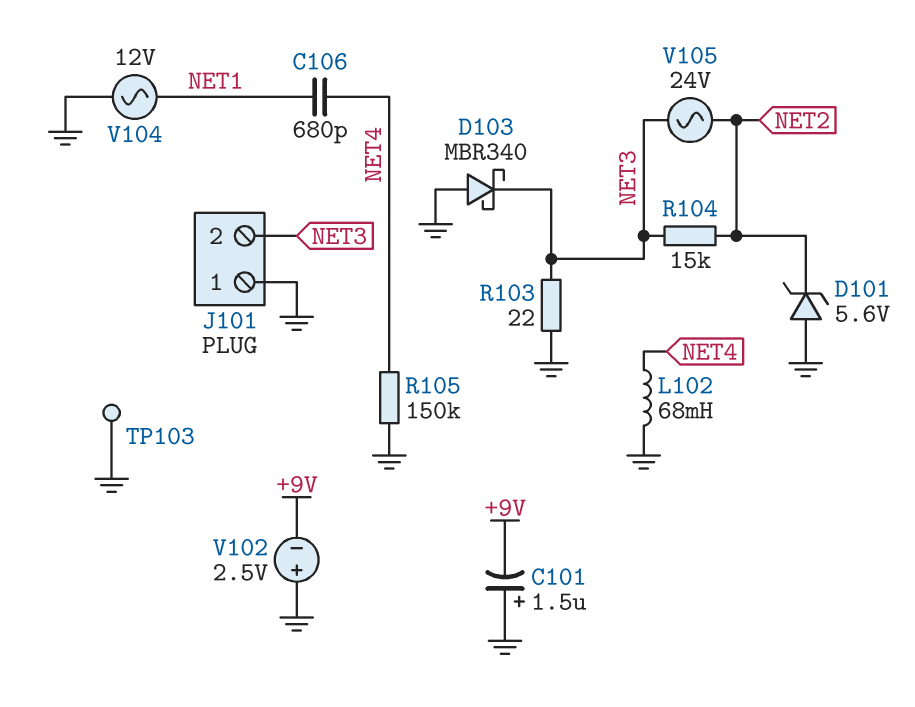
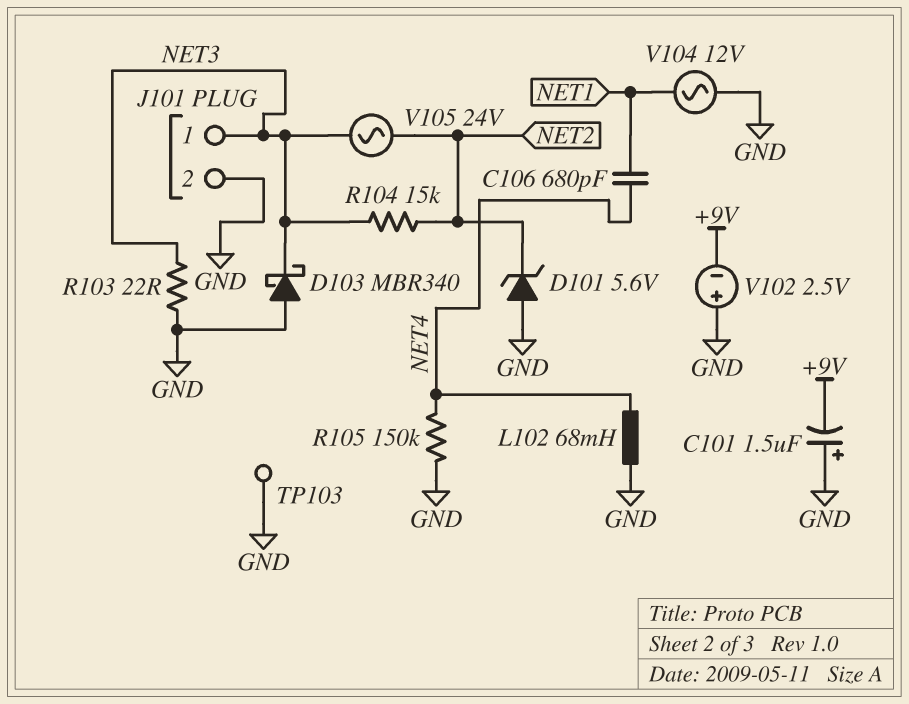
J101 pin 1: GND -> NET3
J101 pin 2: NET3 -> GND

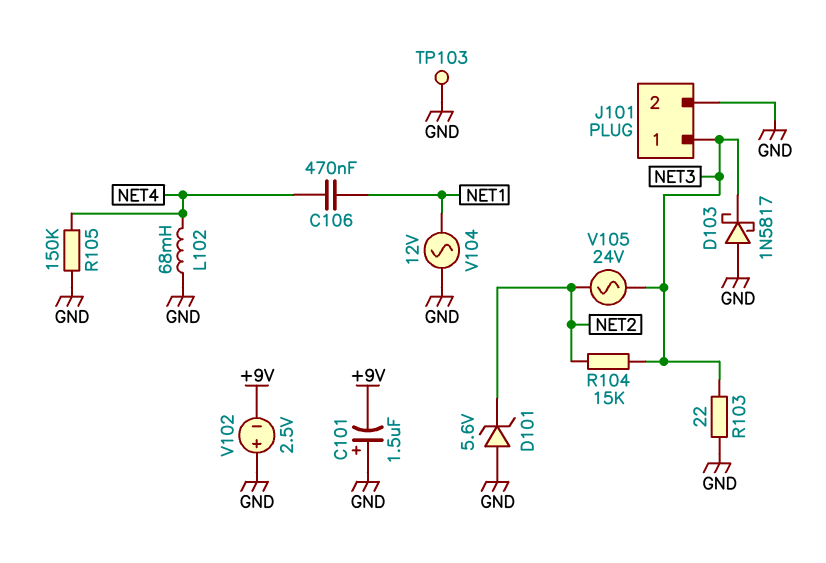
C106: 680pF (NET1, NET4) -> 470nF (NET1, NET4)
D103: schottky MBR340 (A GND, K NET3) -> schottky 1N5817 (A GND, K NET3)

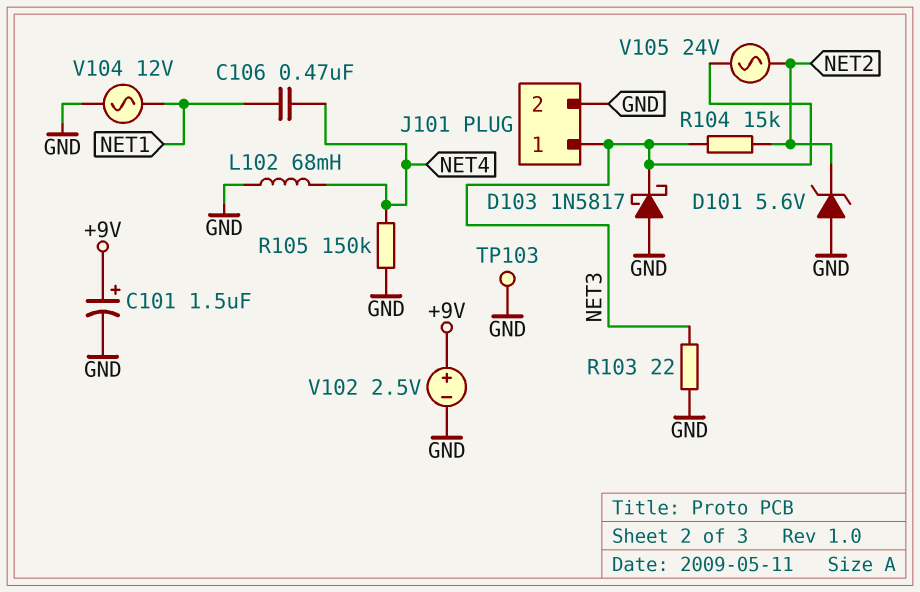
C101: 1.5uF (plus GND, minus +9V) -> 1.5uF (plus +9V, minus GND)
V102: 2.5V (plus GND, minus +9V) -> 2.5V (plus +9V, minus GND)

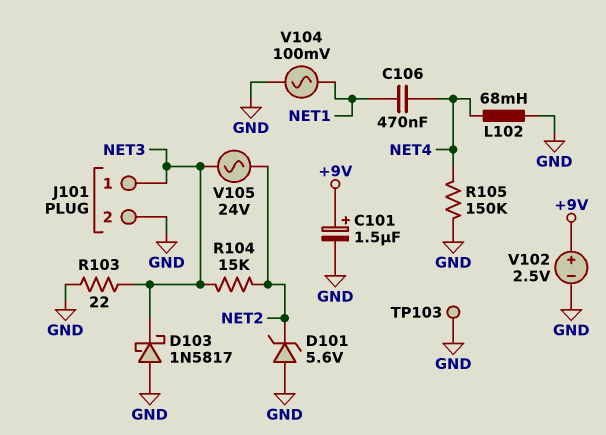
V104: AC 12V (GND, NET1) -> AC 100mV (GND, NET1)

